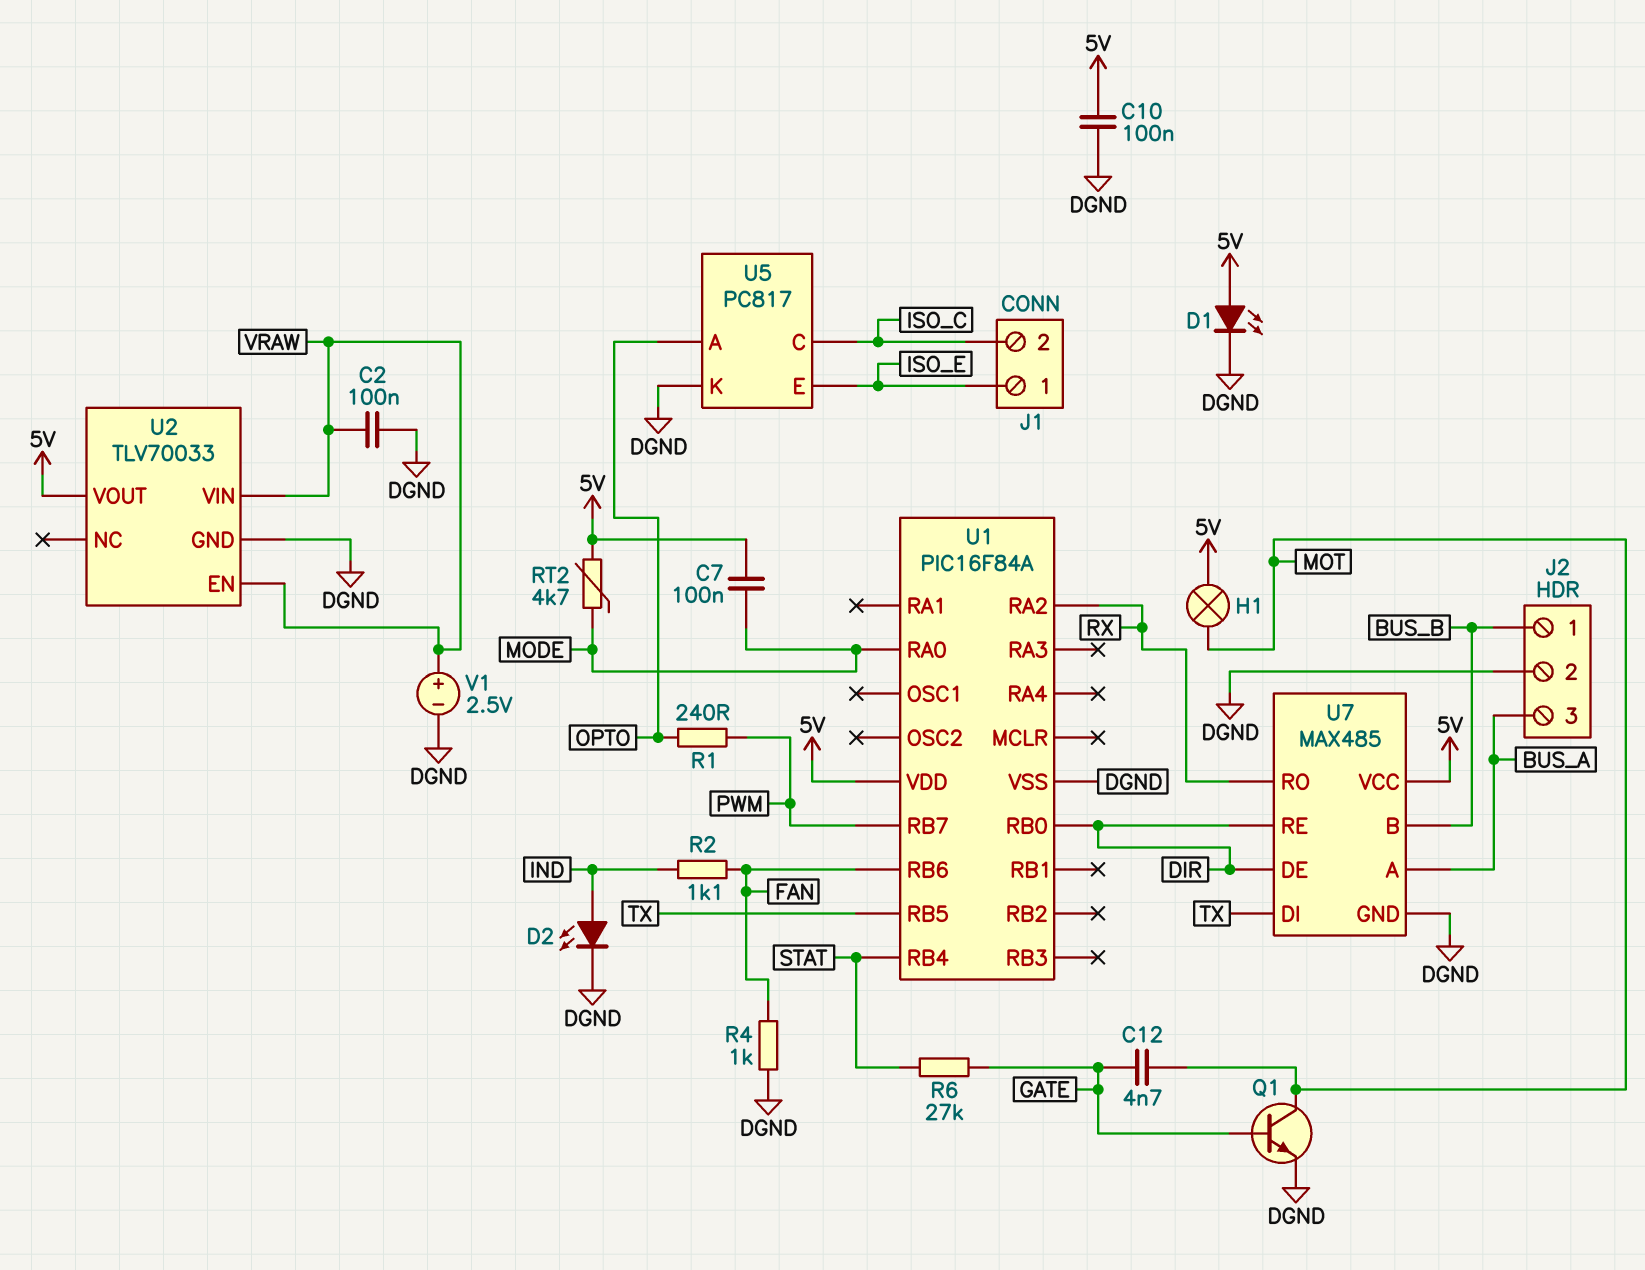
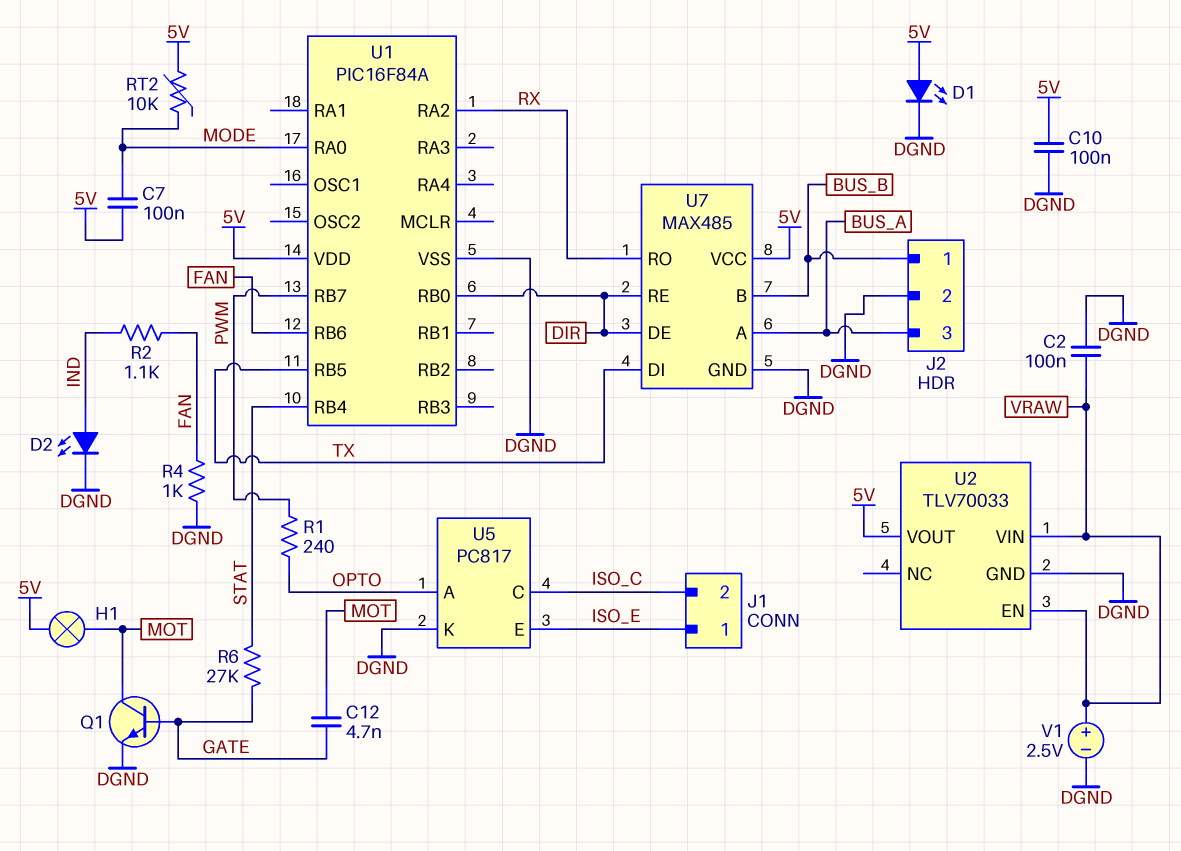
RT2: 4.7k (5V, MODE) -> 10k (5V, MODE)

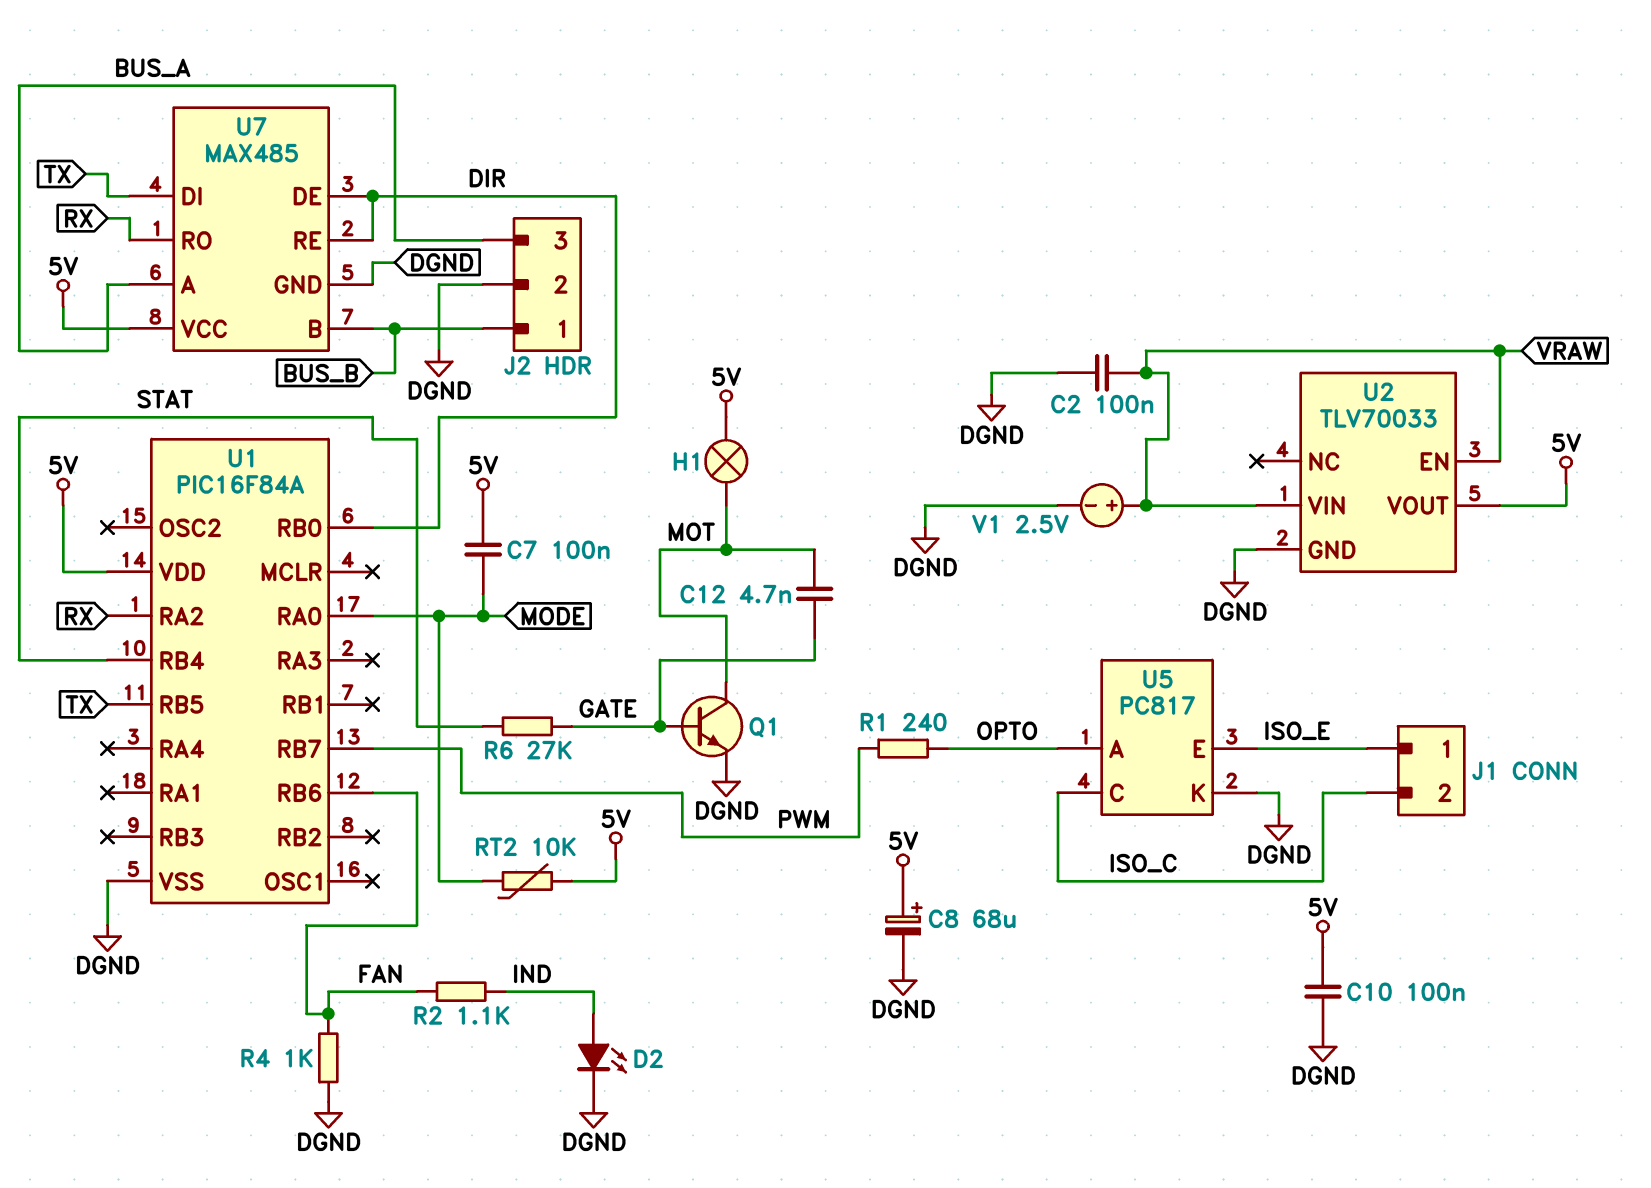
C8: none -> 68uF (plus 5V, minus DGND)
D1: LED (A 5V, K DGND) -> none

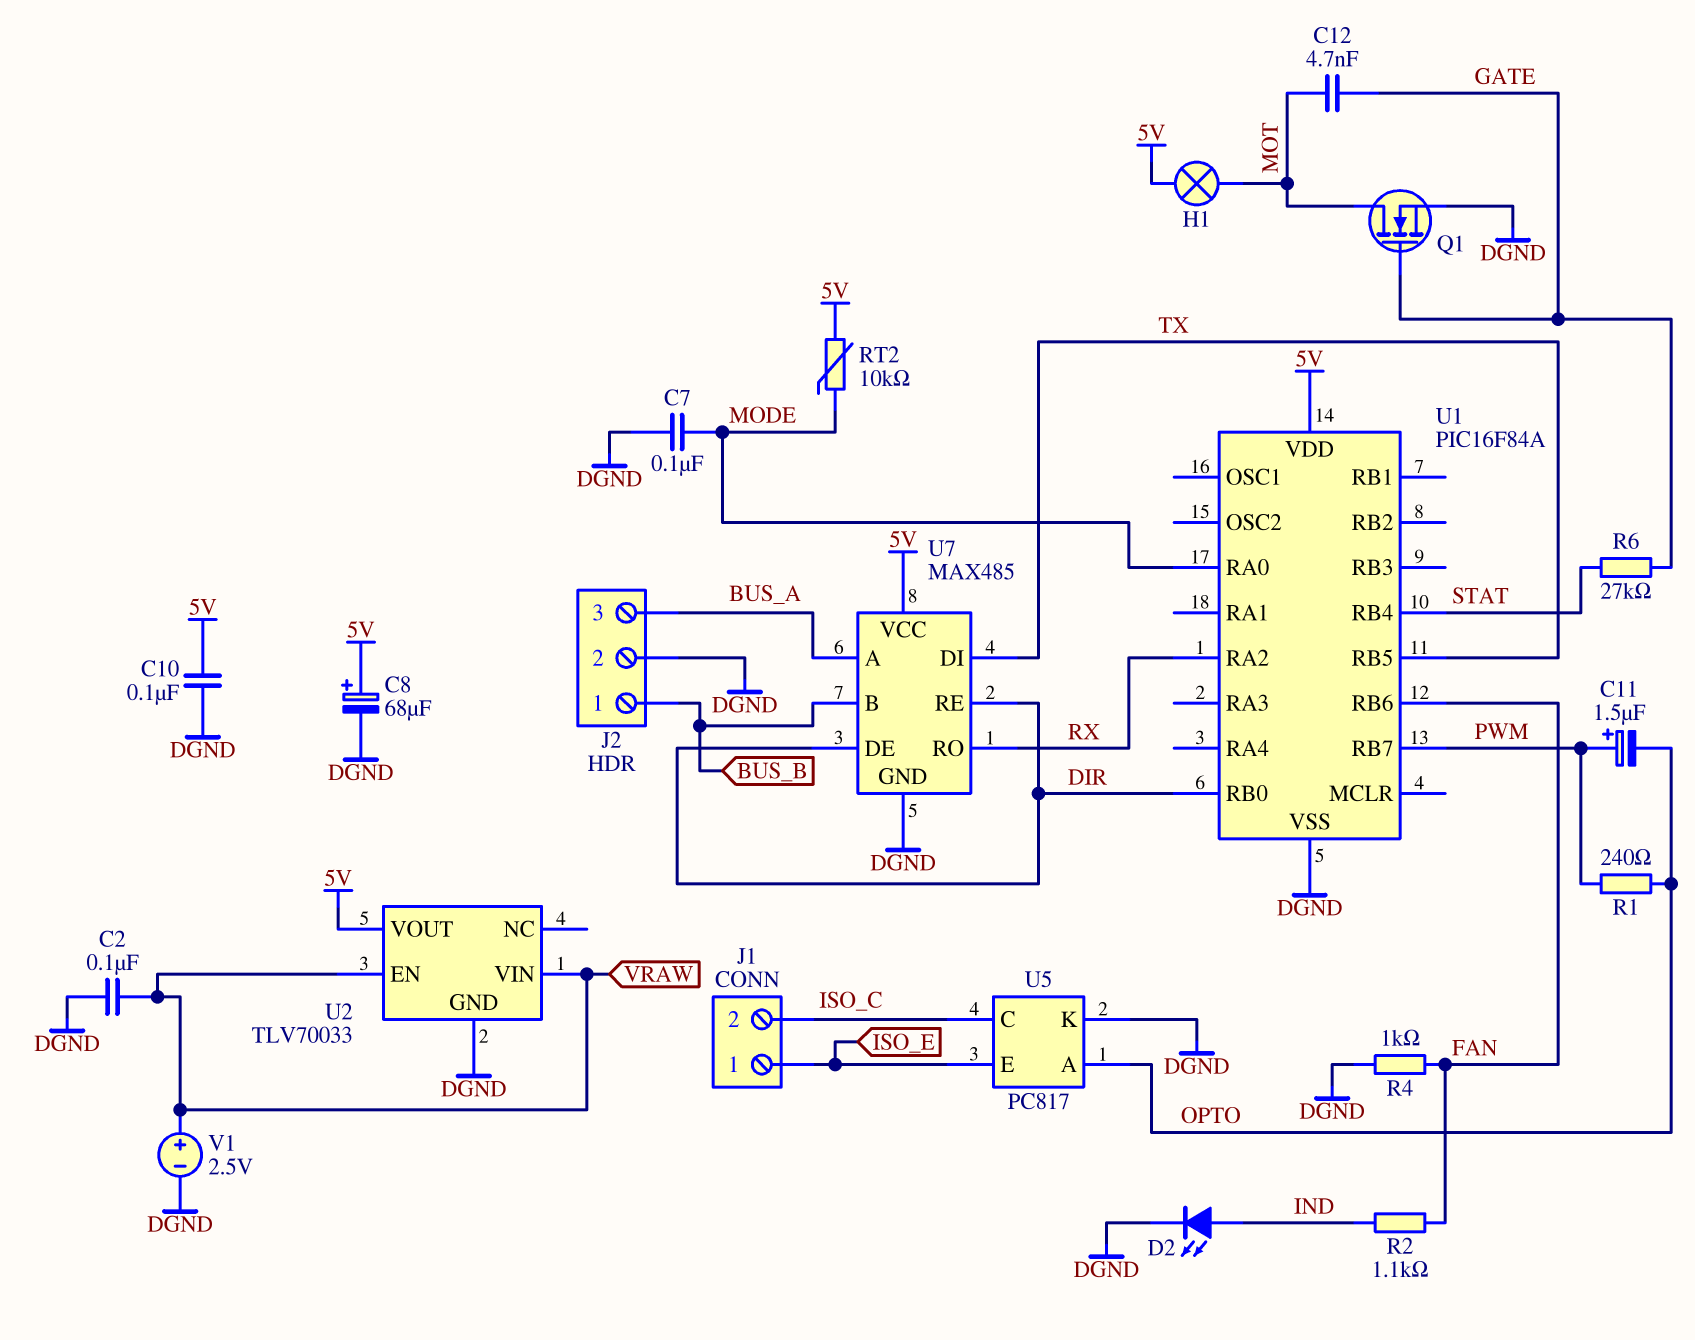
C7: 100nF (5V, MODE) -> 100nF (DGND, MODE)
C11: none -> 1.5uF (plus PWM, minus OPTO)
Q1: NPN (B GATE, C MOT, E DGND) -> NMOS (G GATE, D MOT, S DGND)

